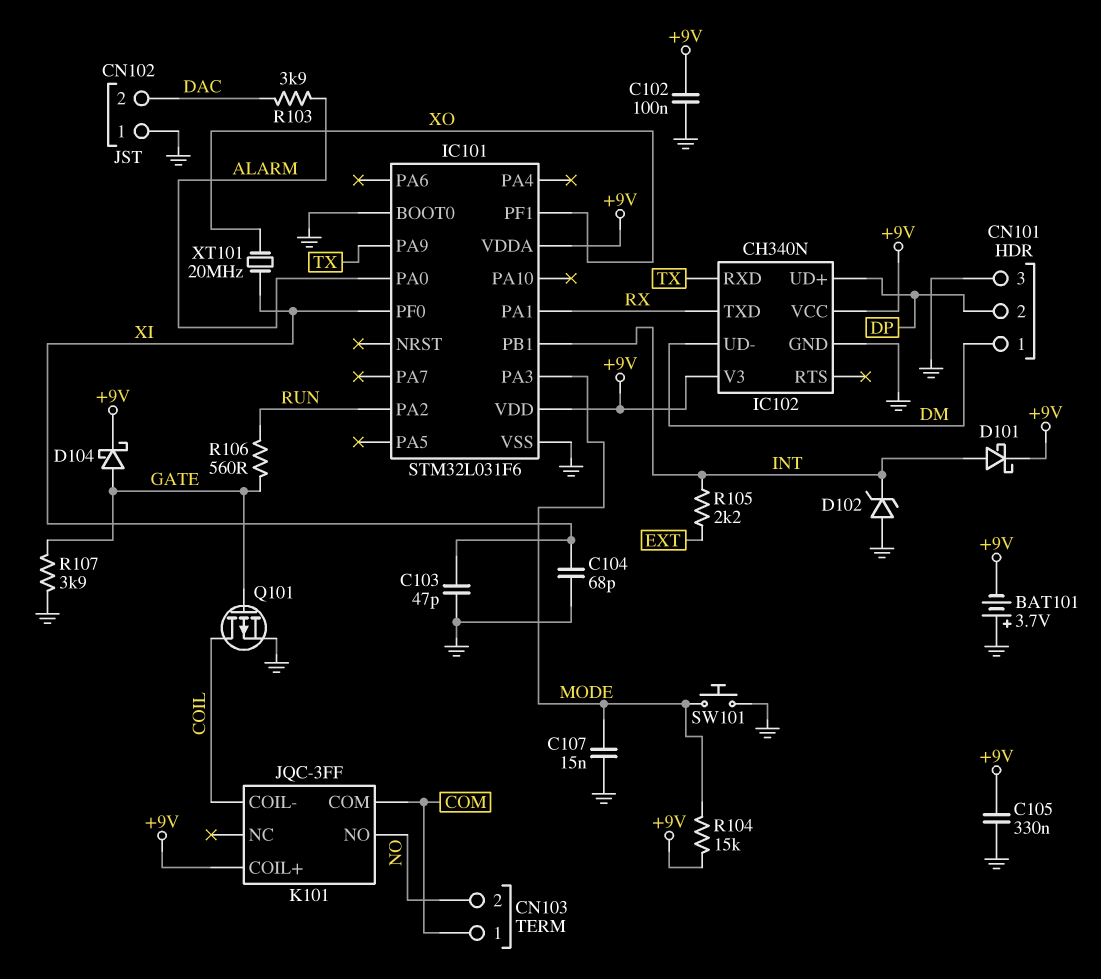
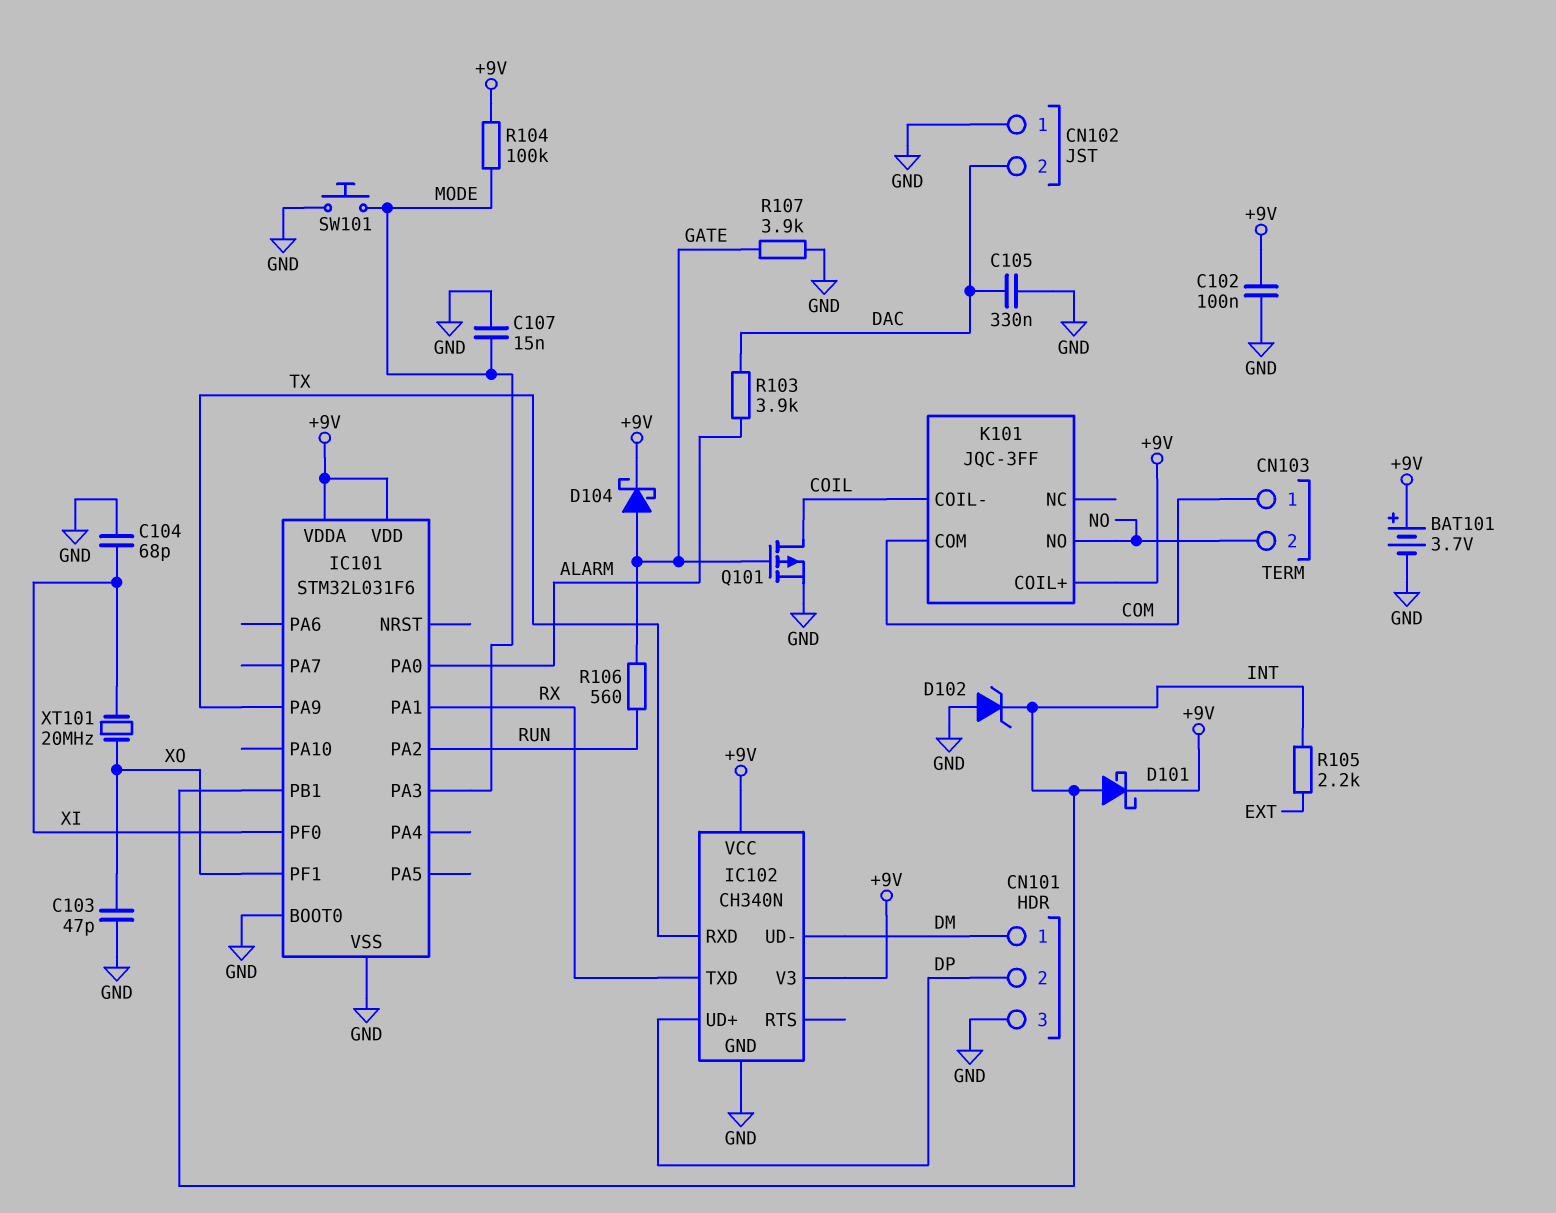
BAT101: 3.7V (plus GND, minus +9V) -> 3.7V (plus +9V, minus GND)
C103: 47pF (GND, XI) -> 47pF (GND, XO)
C105: 330nF (+9V, GND) -> 330nF (DAC, GND)
R104: 15k (+9V, MODE) -> 100k (+9V, MODE)

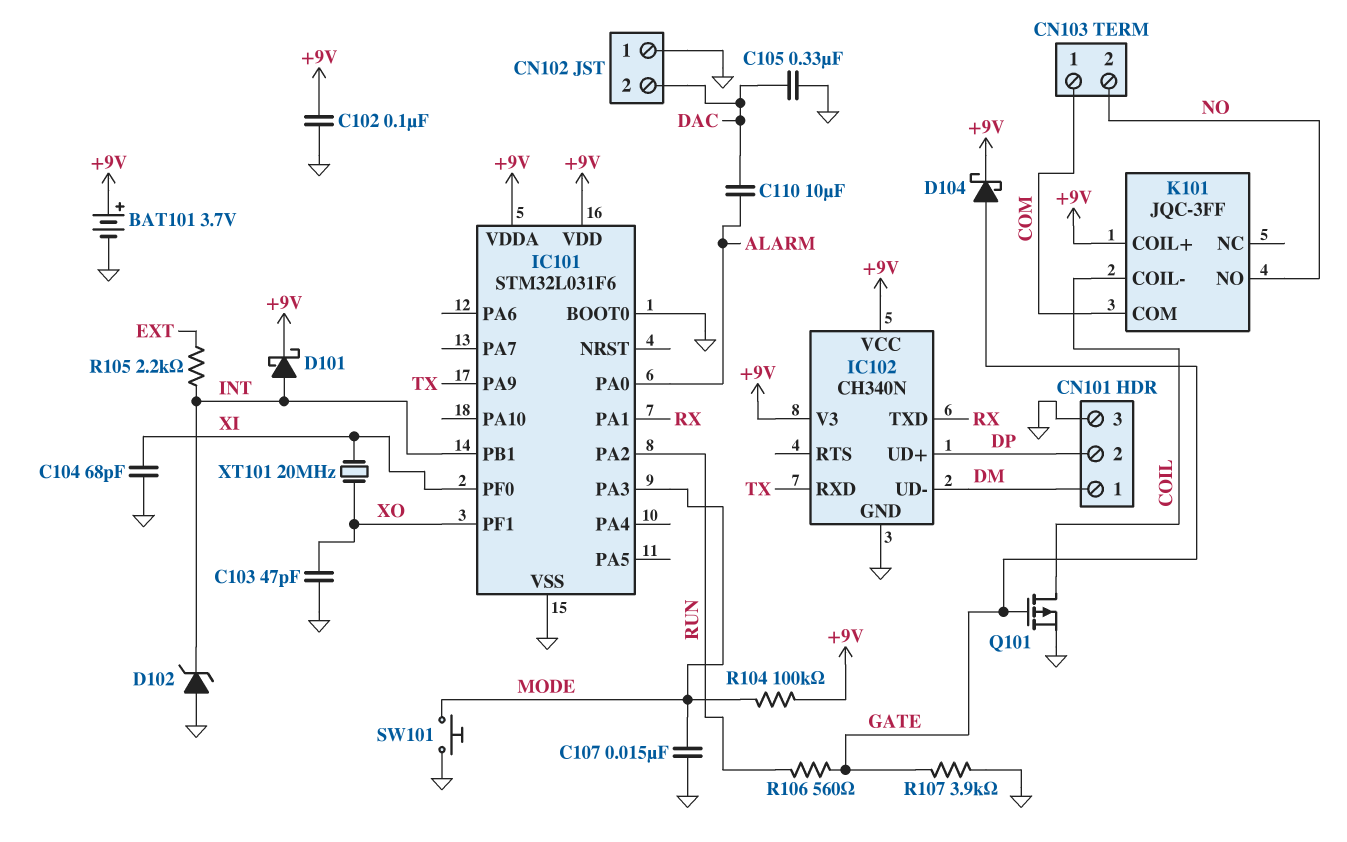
C110: none -> 10uF (ALARM, DAC)
R103: 3.9k (ALARM, DAC) -> none

